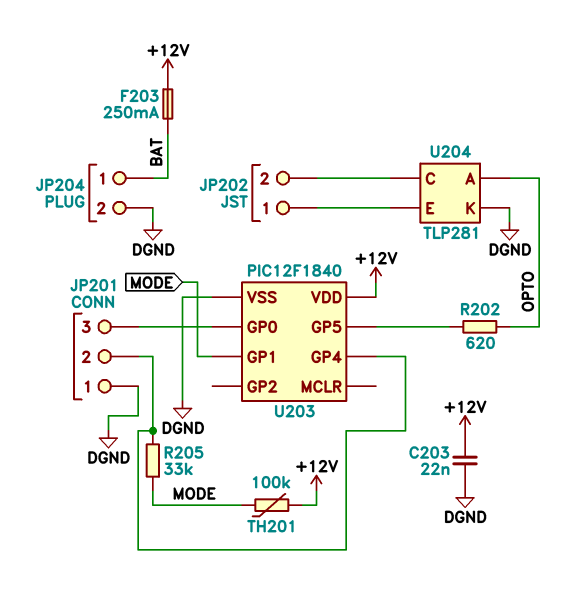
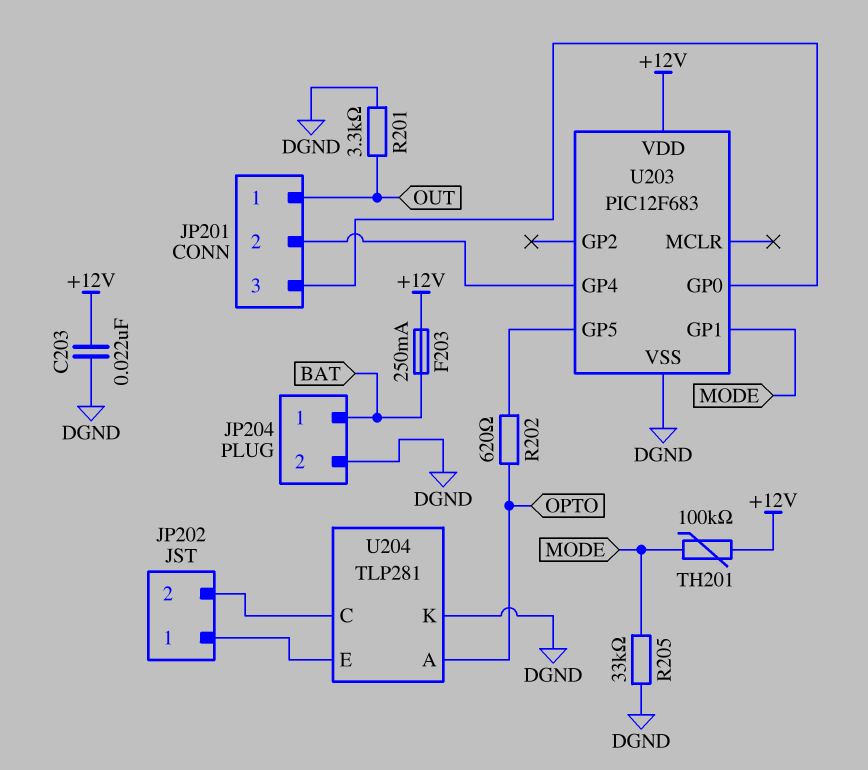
JP201 pin 1: DGND -> OUT
R201: none -> 3.3k (DGND, OUT)
R205: 33k (JP201/2, MODE) -> 33k (DGND, MODE)
U203: PIC12F1840 -> PIC12F683

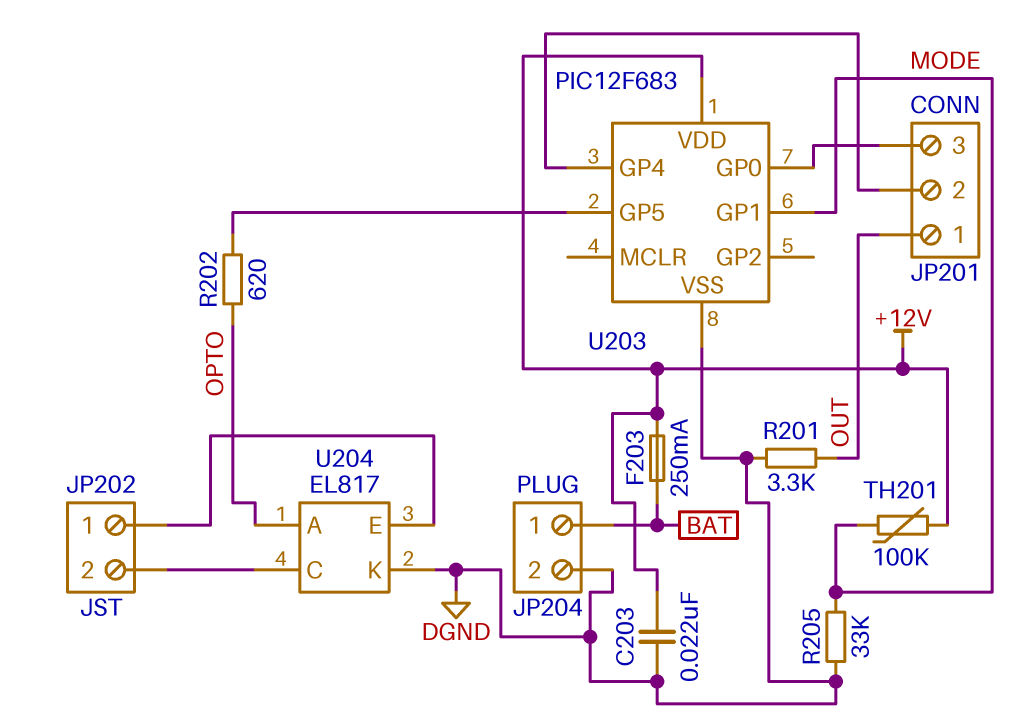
U204: TLP281 -> EL817

